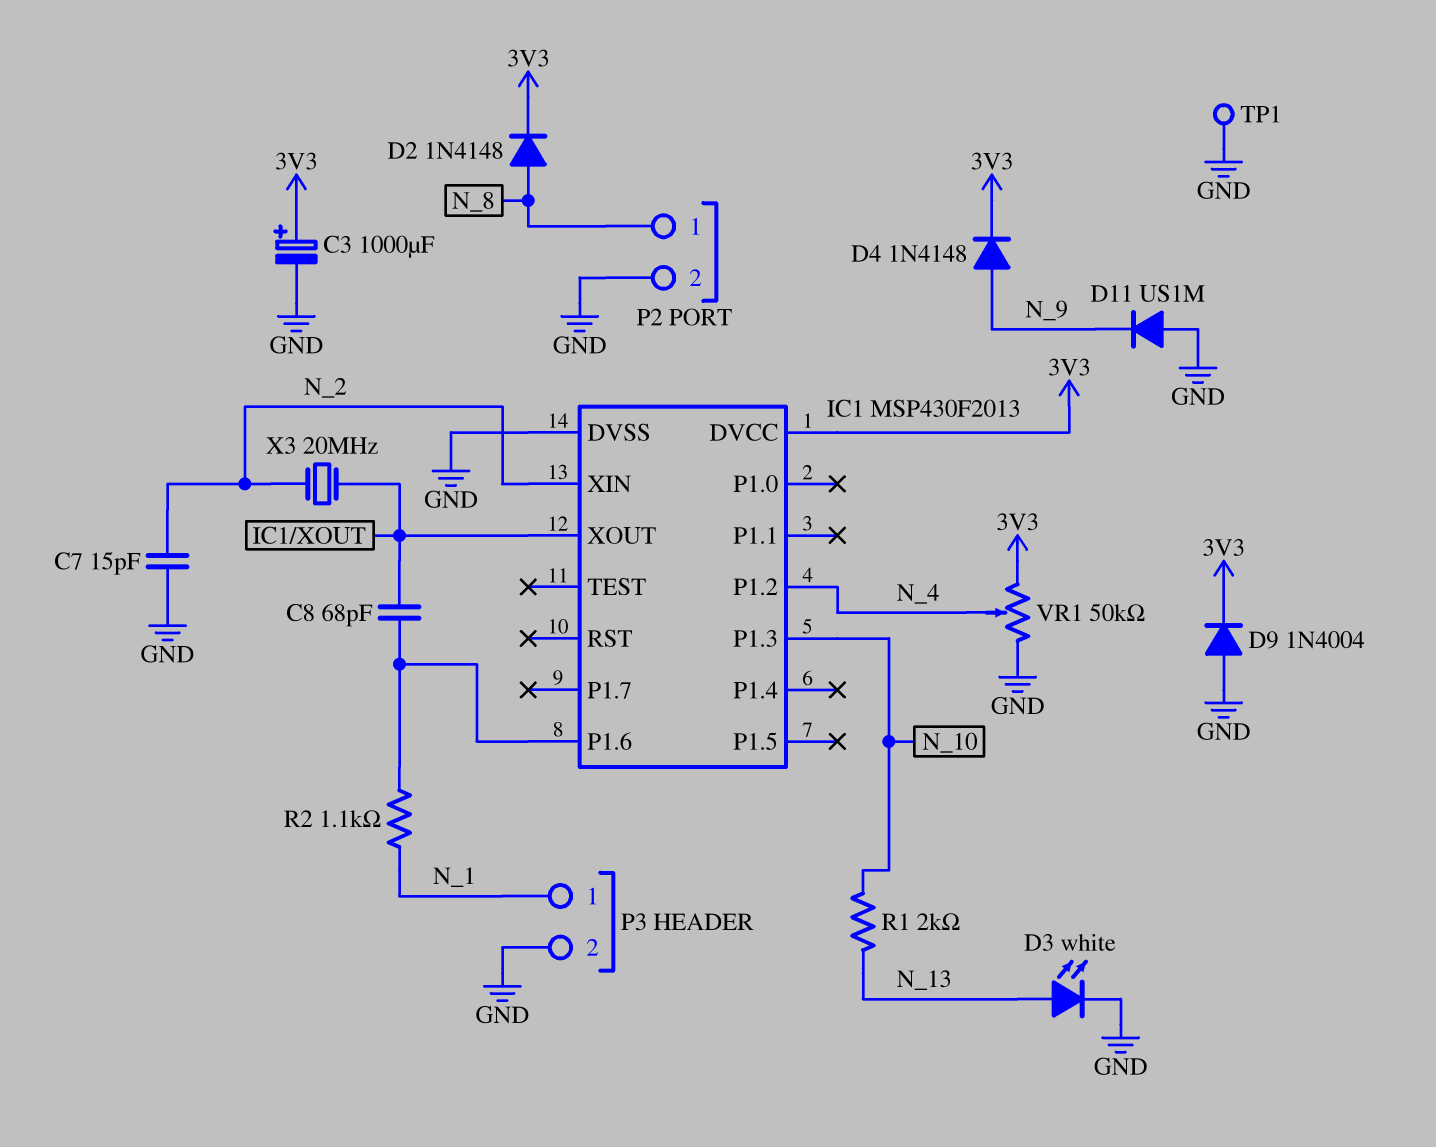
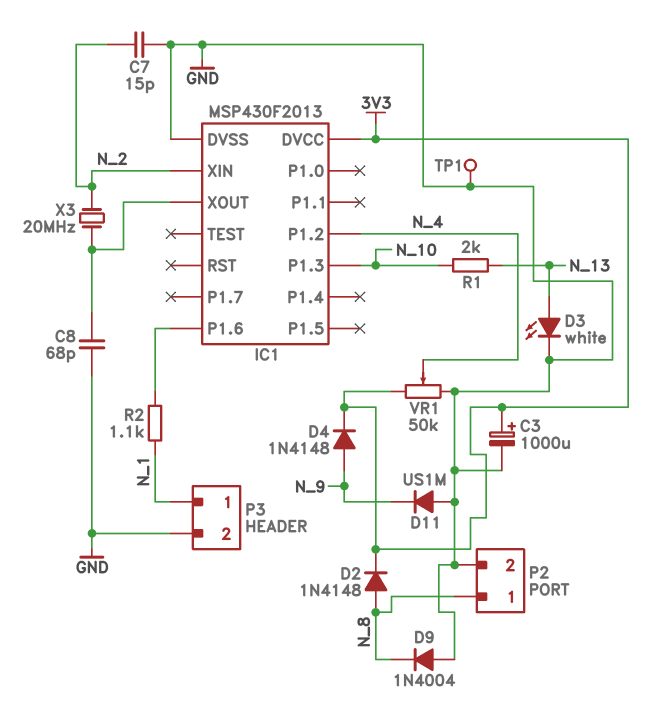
C8: 68pF (IC1/P1.6, IC1/XOUT) -> 68pF (GND, IC1/XOUT)
D9: diode 1N4004 (A GND, K 3V3) -> diode 1N4004 (A GND, K N_8)

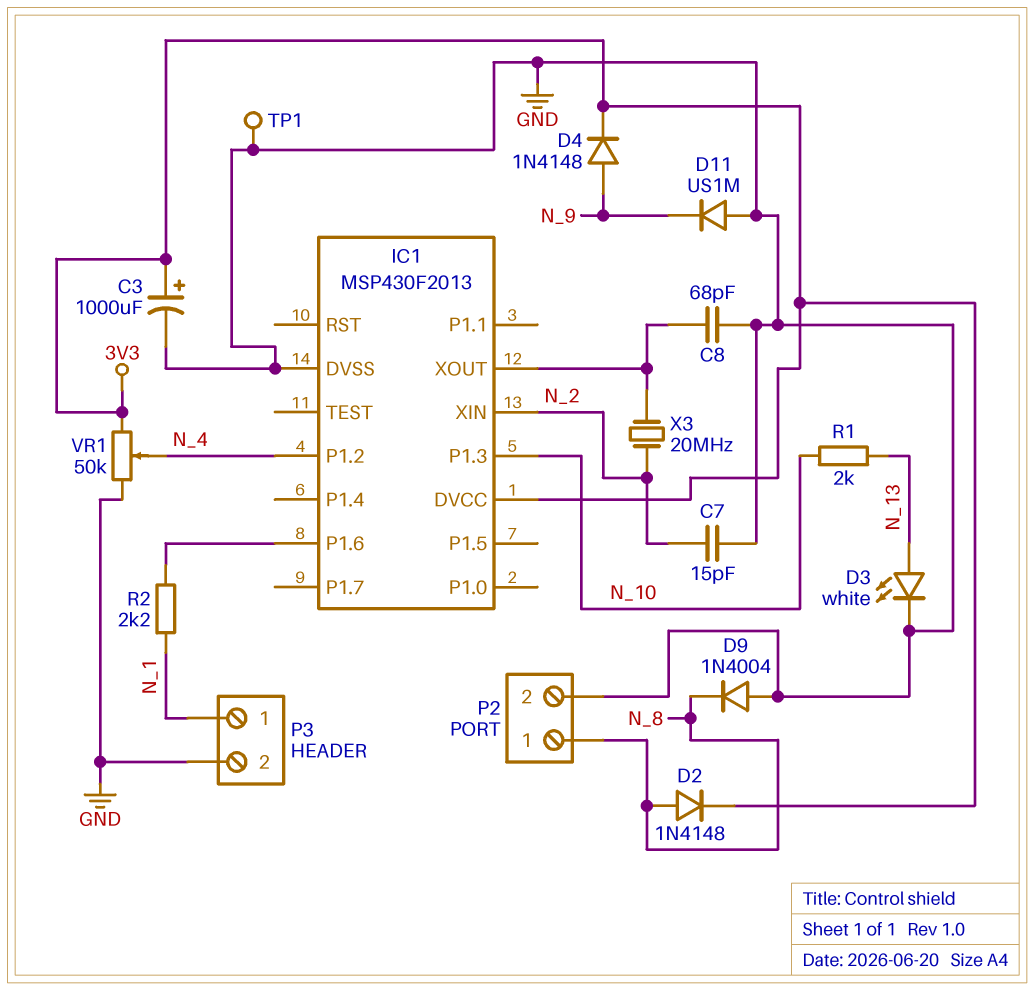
R2: 1.1k (IC1/P1.6, N_1) -> 2.2k (IC1/P1.6, N_1)

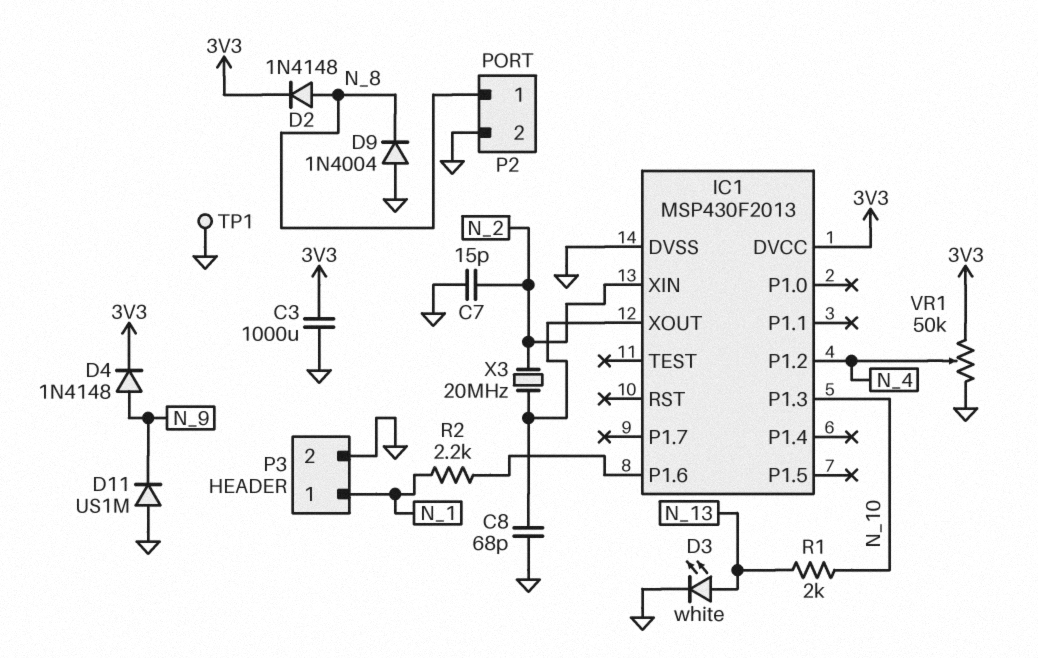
C3: 1000uF (plus 3V3, minus GND) -> 1000uF (3V3, GND)

